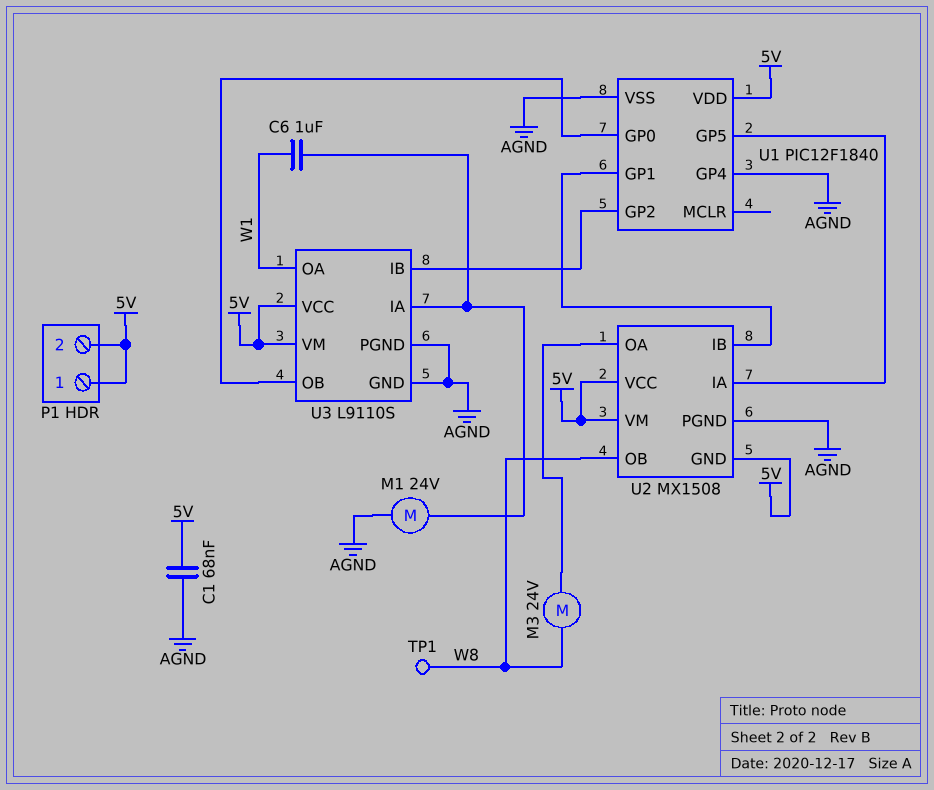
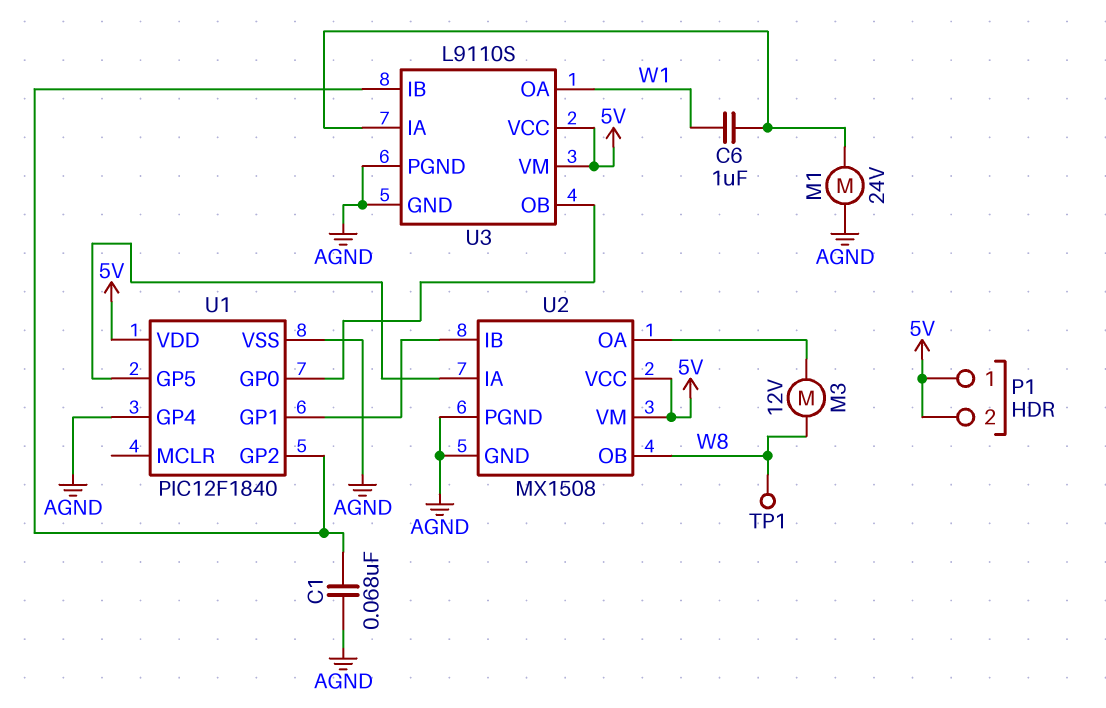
C1: 68nF (5V, AGND) -> 68nF (AGND, U1/GP2)
M3: motor 24V (U2/OA, W8) -> motor 12V (U2/OA, W8)
U2 pin GND: 5V -> AGND

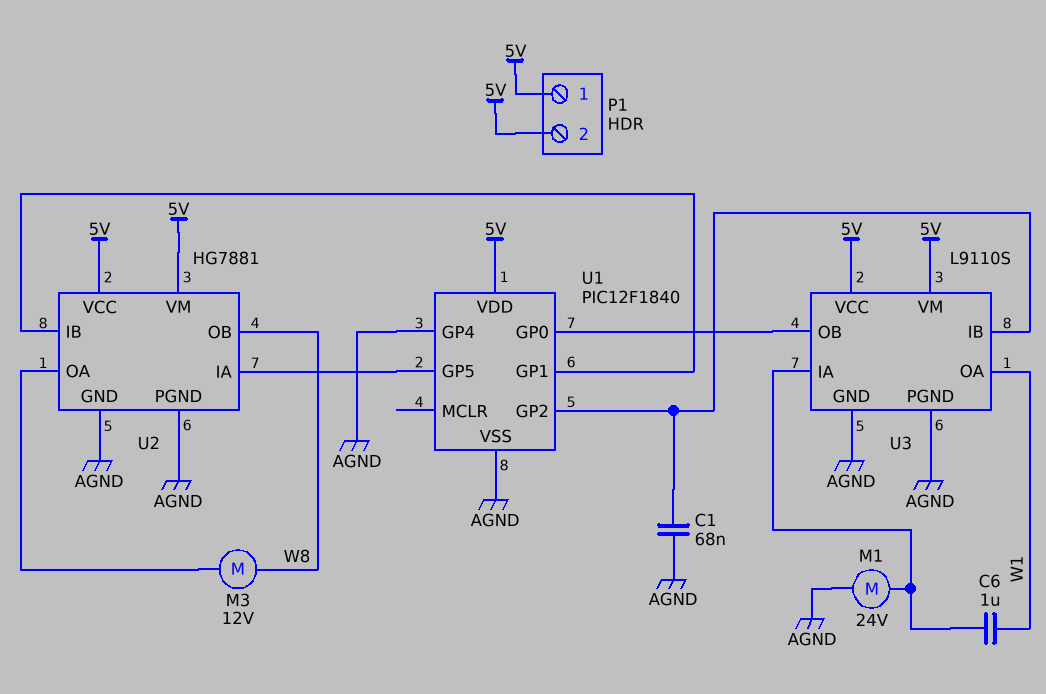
TP1: test point (W8) -> none
U2: MX1508 -> HG7881

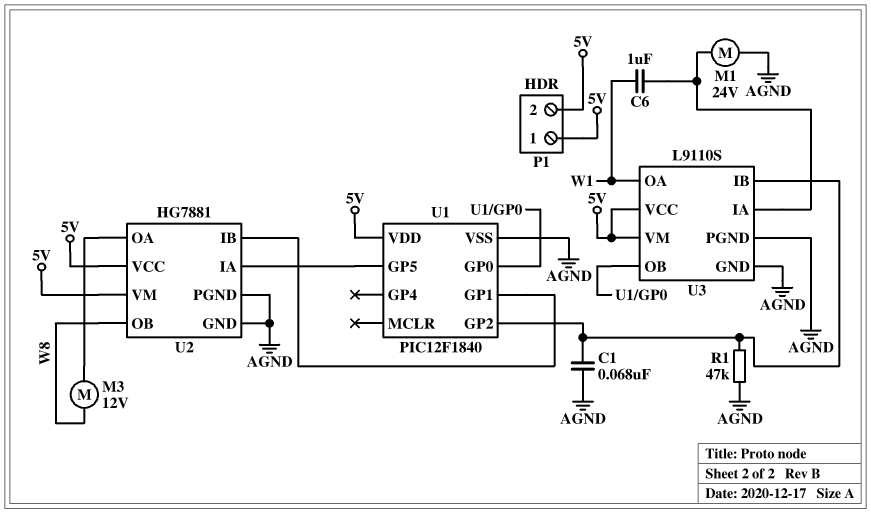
R1: none -> 47k (AGND, U1/GP2)
U1 pin GP4: AGND -> none

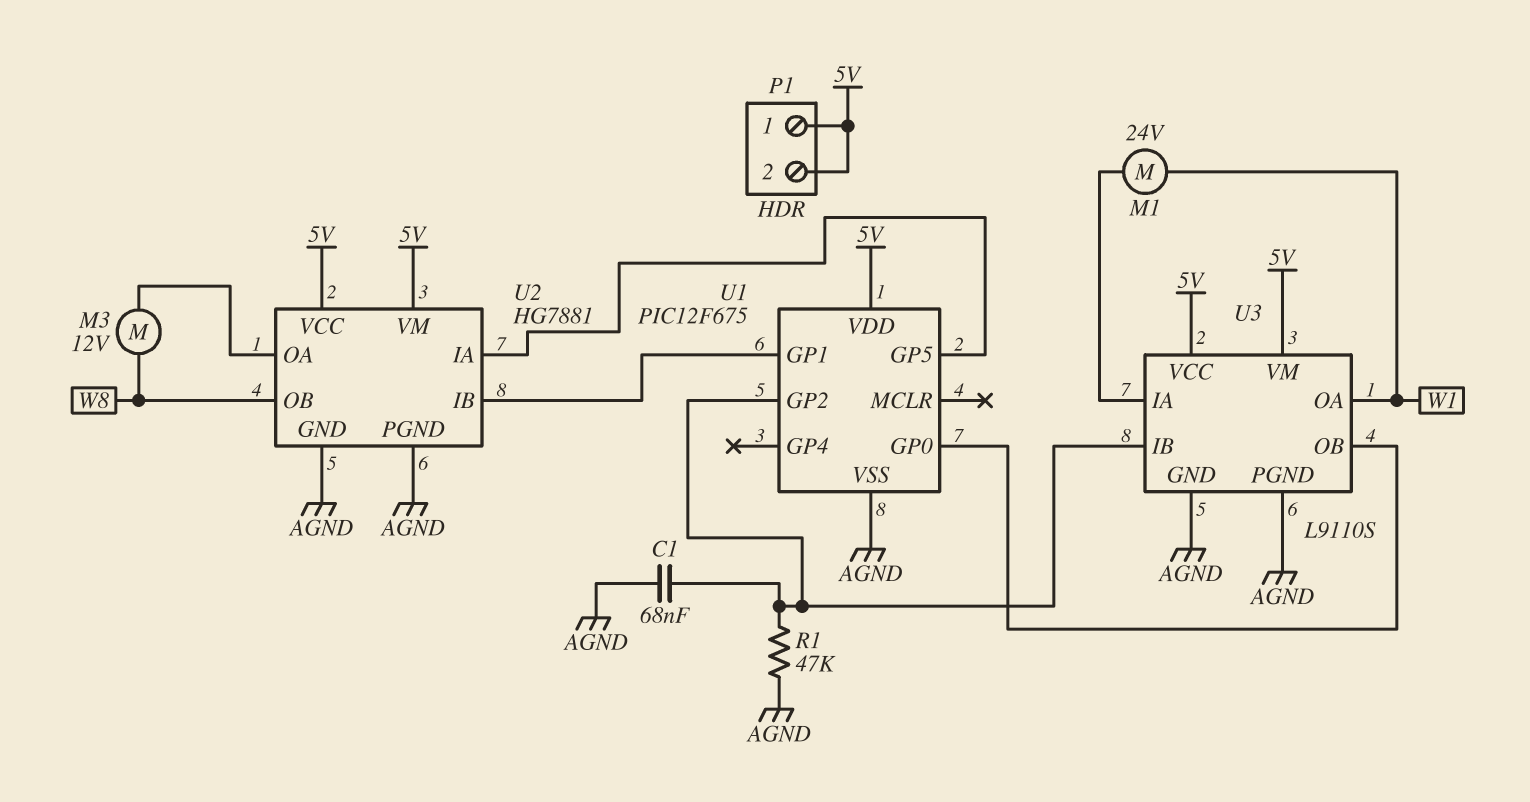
C6: 1uF (U3/IA, W1) -> none
M1: motor 24V (AGND, U3/IA) -> motor 24V (U3/IA, W1)
U1: PIC12F1840 -> PIC12F675

